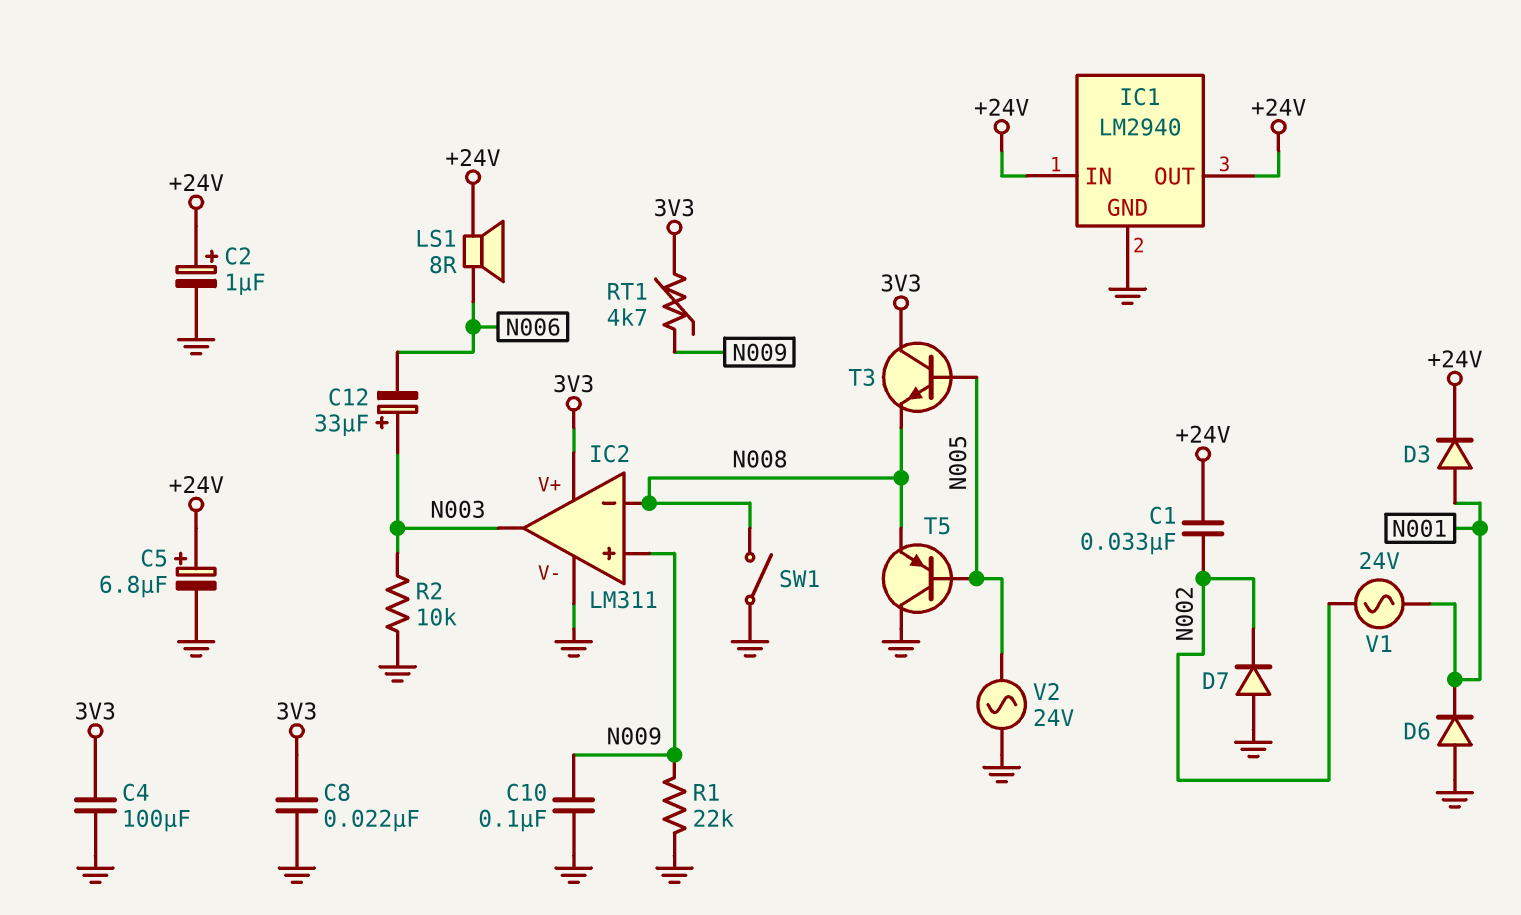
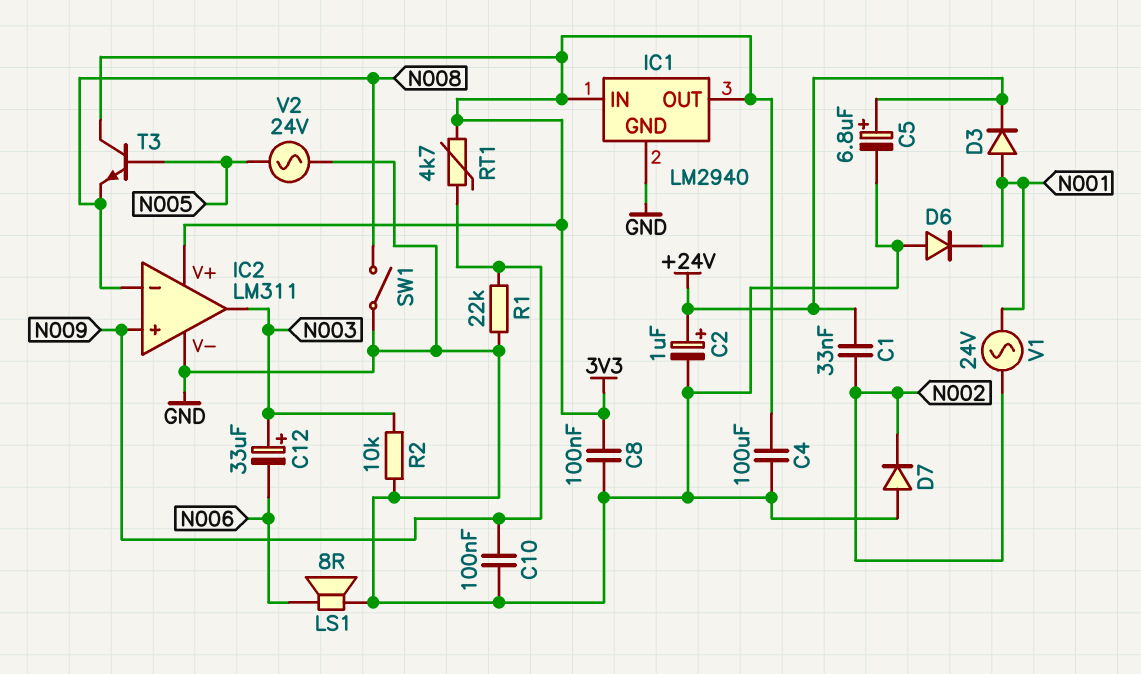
C8: 22nF (3V3, GND) -> 100nF (3V3, GND)
IC1 pin IN: +24V -> 3V3
IC1 pin OUT: +24V -> 3V3
LS1: speaker 8R (+24V, N006) -> speaker 8R (GND, N006)
T5: PNP (B N005, C GND, E N008) -> none

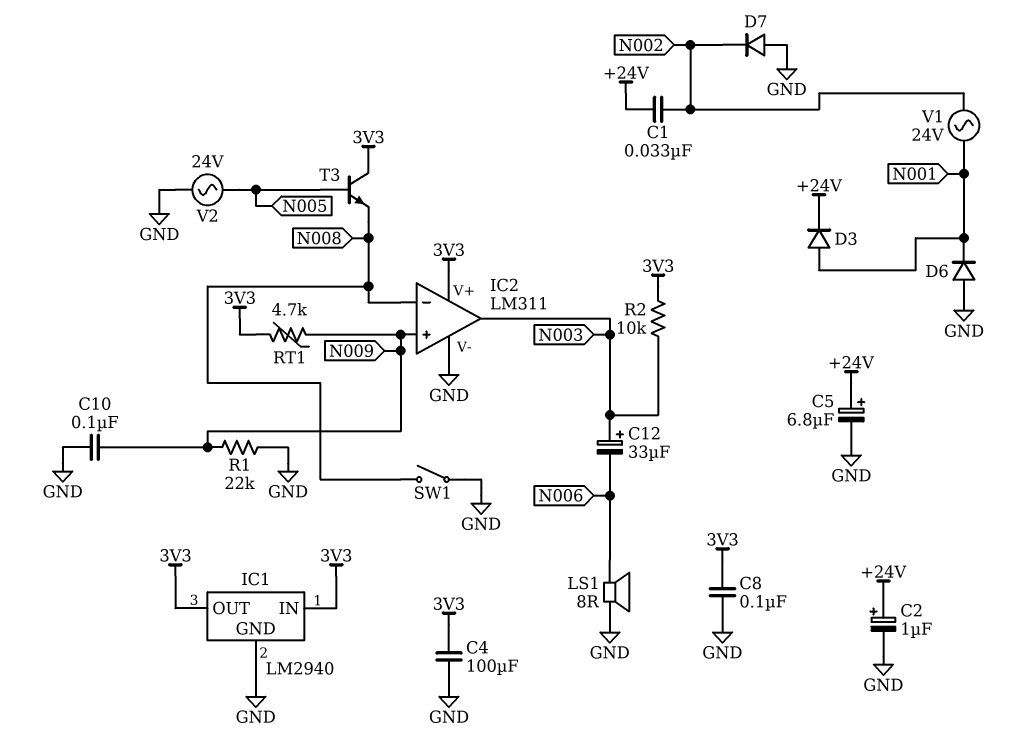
R2: 10k (GND, N003) -> 10k (3V3, N003)

